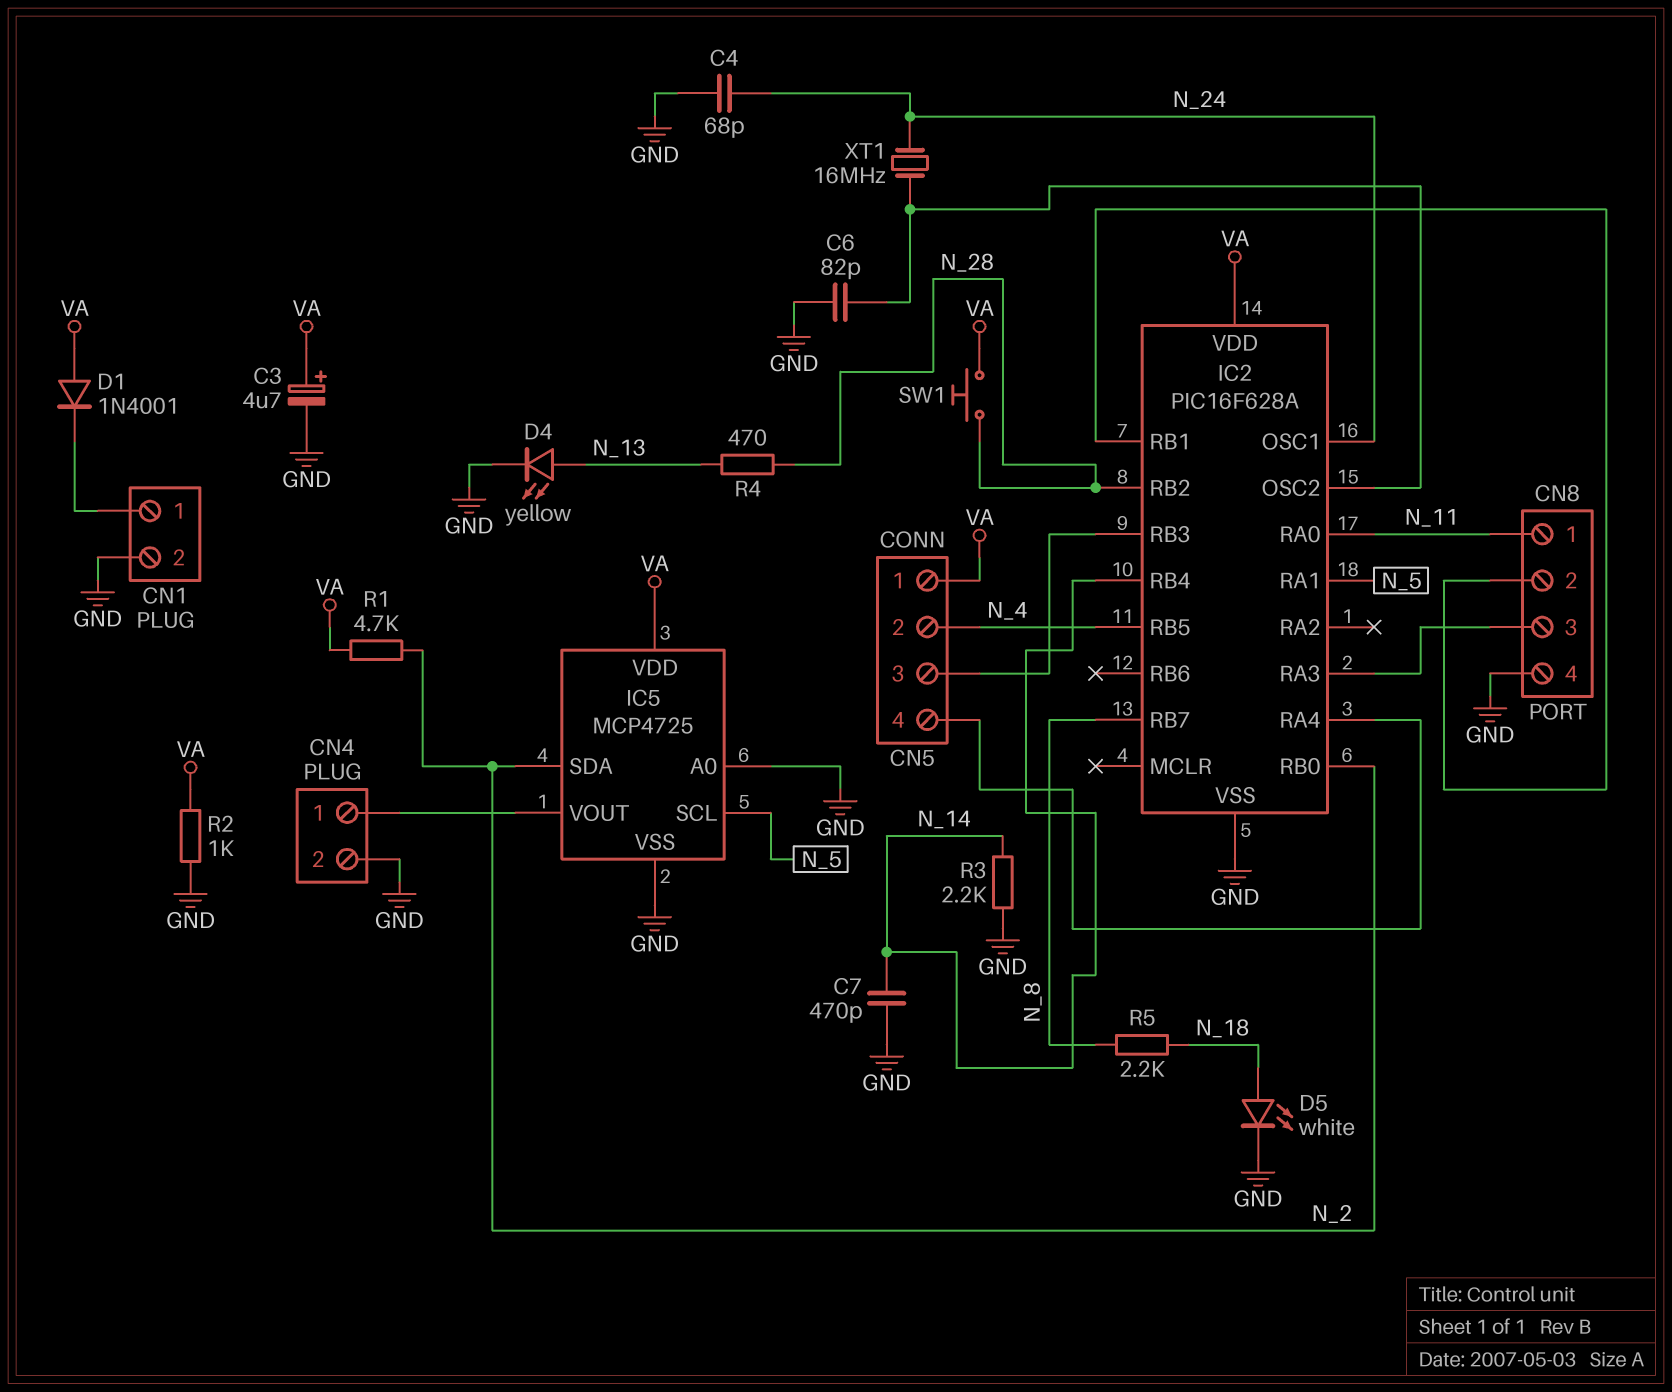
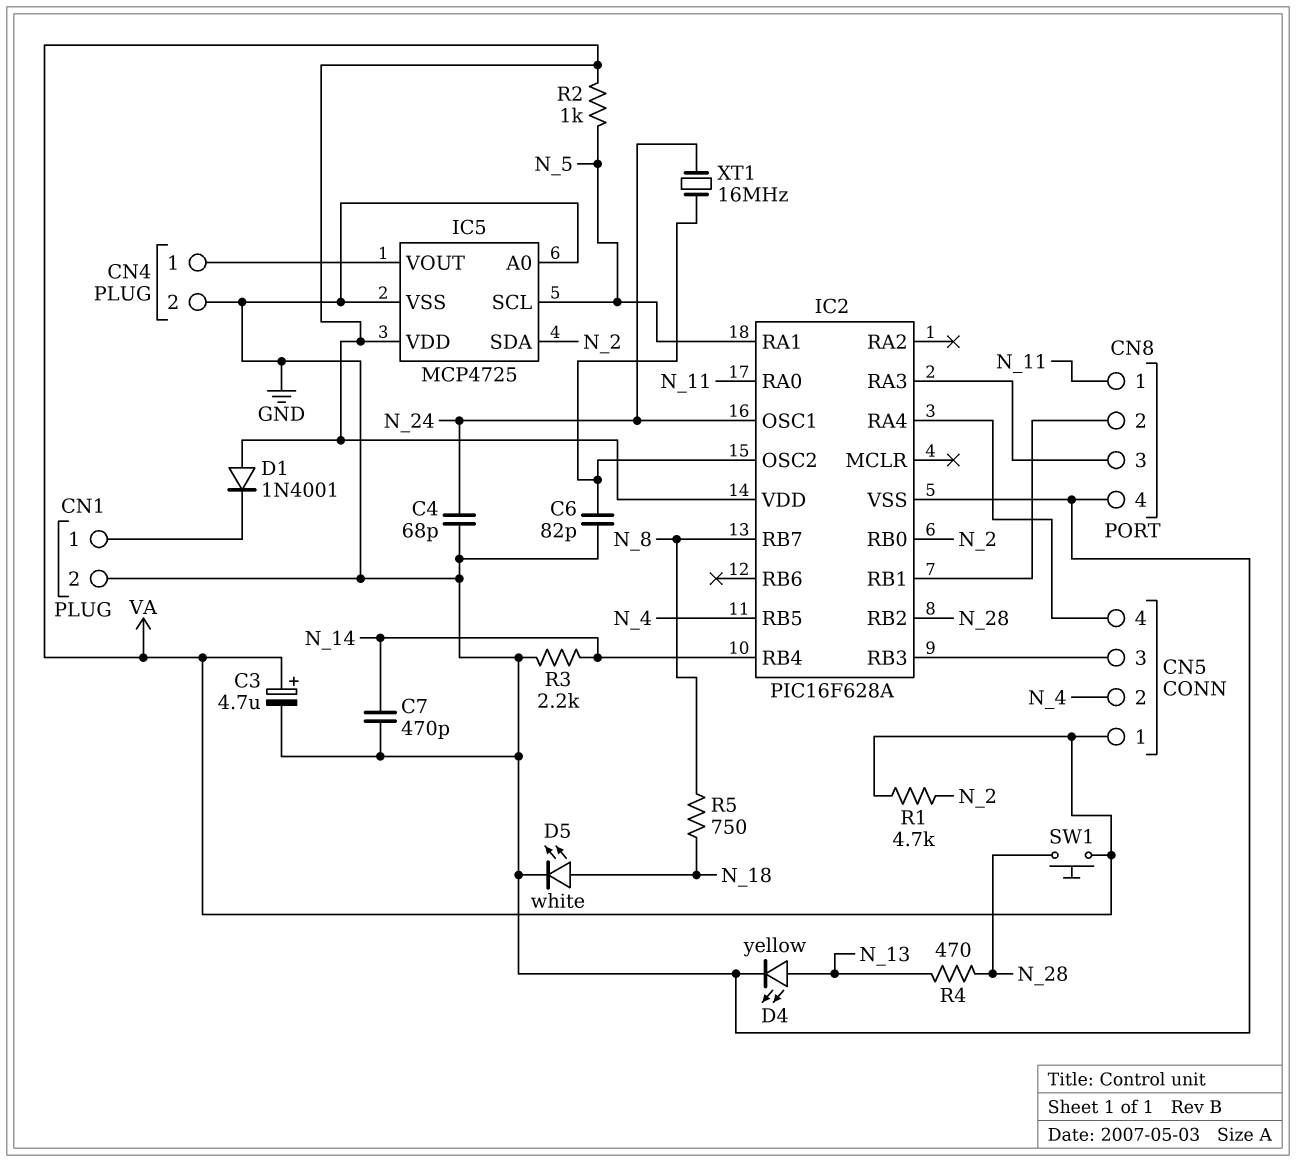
R2: 1k (GND, VA) -> 1k (N_5, VA)
R5: 2.2k (N_8, N_18) -> 750 (N_8, N_18)

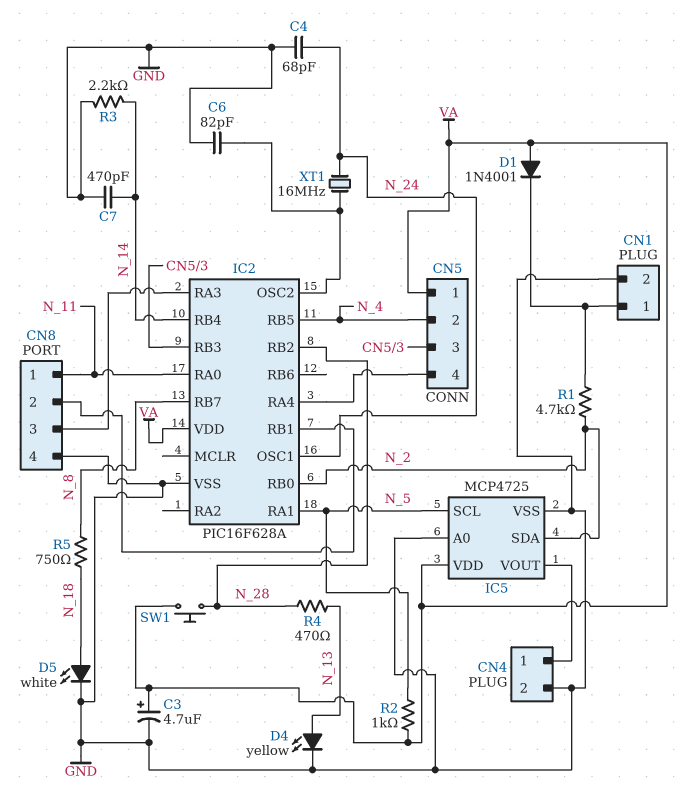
R1: 4.7k (N_2, VA) -> 4.7k (CN1/1, N_2)

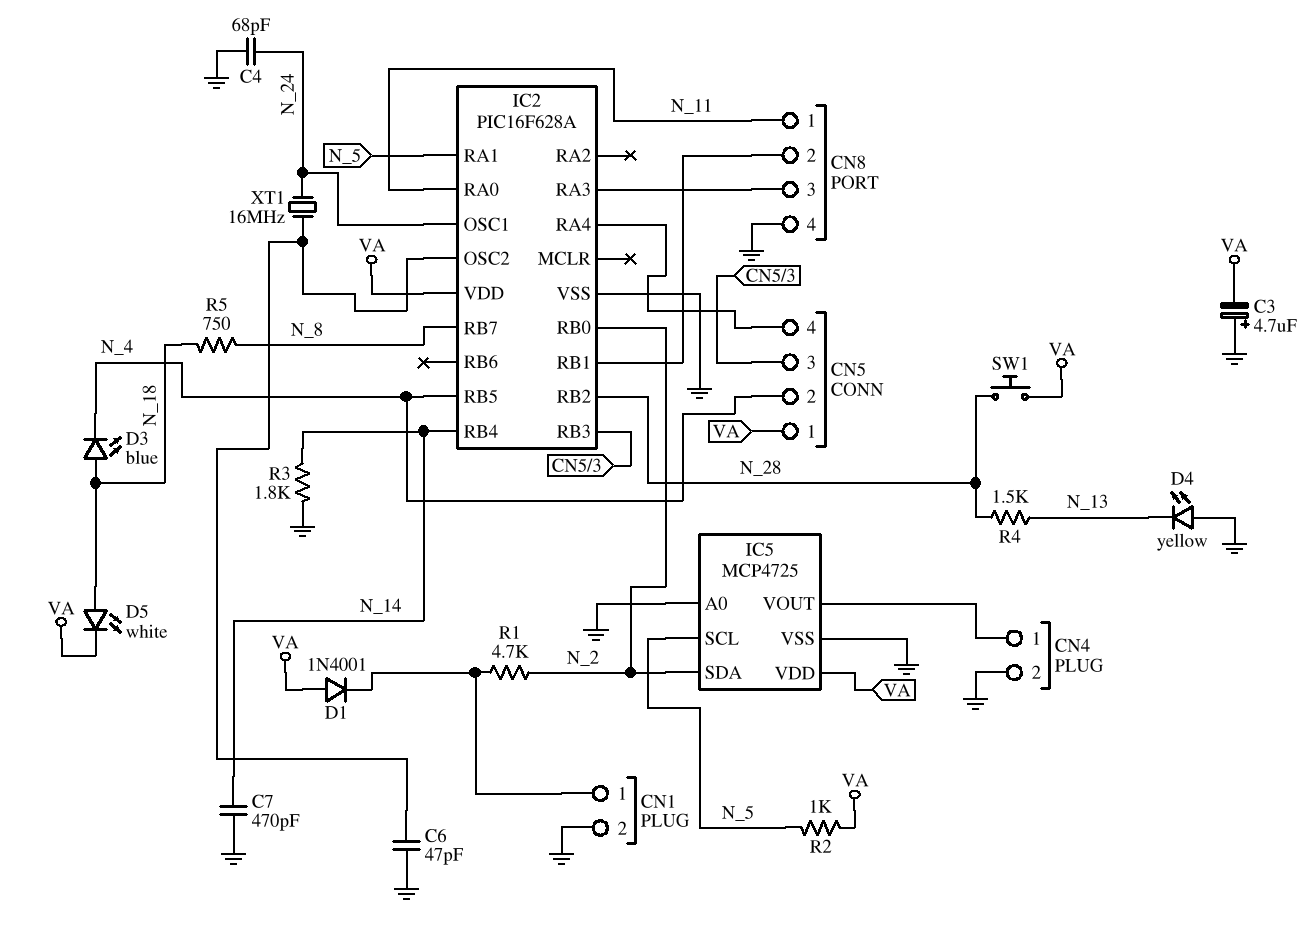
C3: 4.7uF (plus VA, minus GND) -> 4.7uF (plus GND, minus VA)
C6: 82pF (GND, IC2/OSC2) -> 47pF (GND, IC2/OSC2)
D3: none -> LED blue (A N_18, K N_4)
D4: LED yellow (A N_13, K GND) -> LED yellow (A GND, K N_13)
D5: LED white (A N_18, K GND) -> LED white (A N_18, K VA)
R3: 2.2k (GND, N_14) -> 1.8k (GND, N_14)
R4: 470 (N_13, N_28) -> 1.5k (N_13, N_28)

